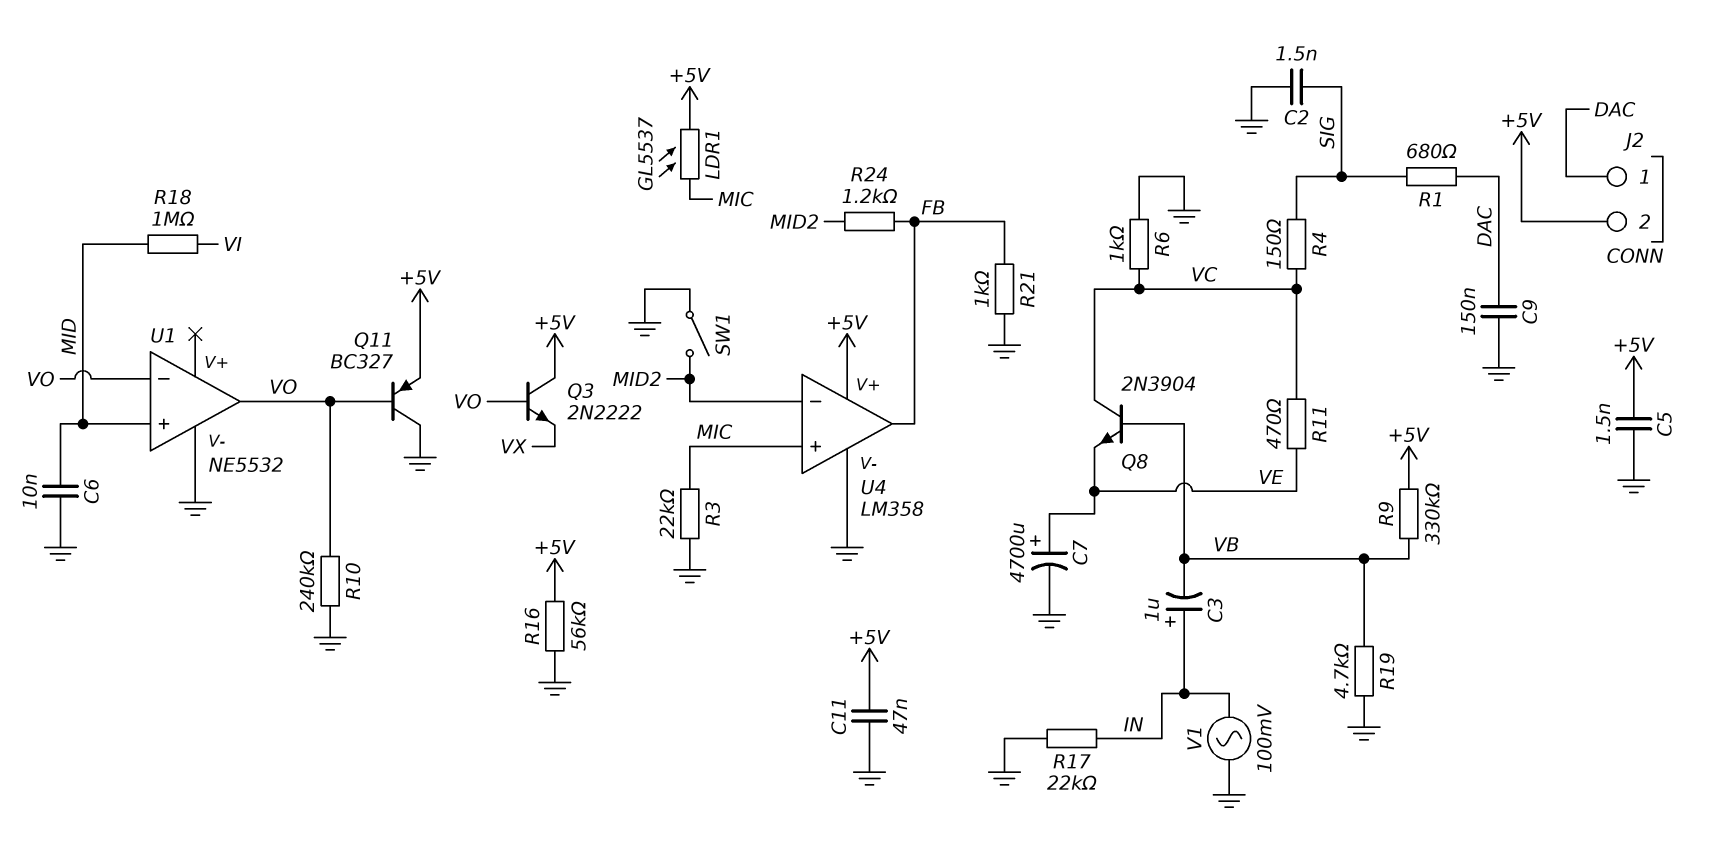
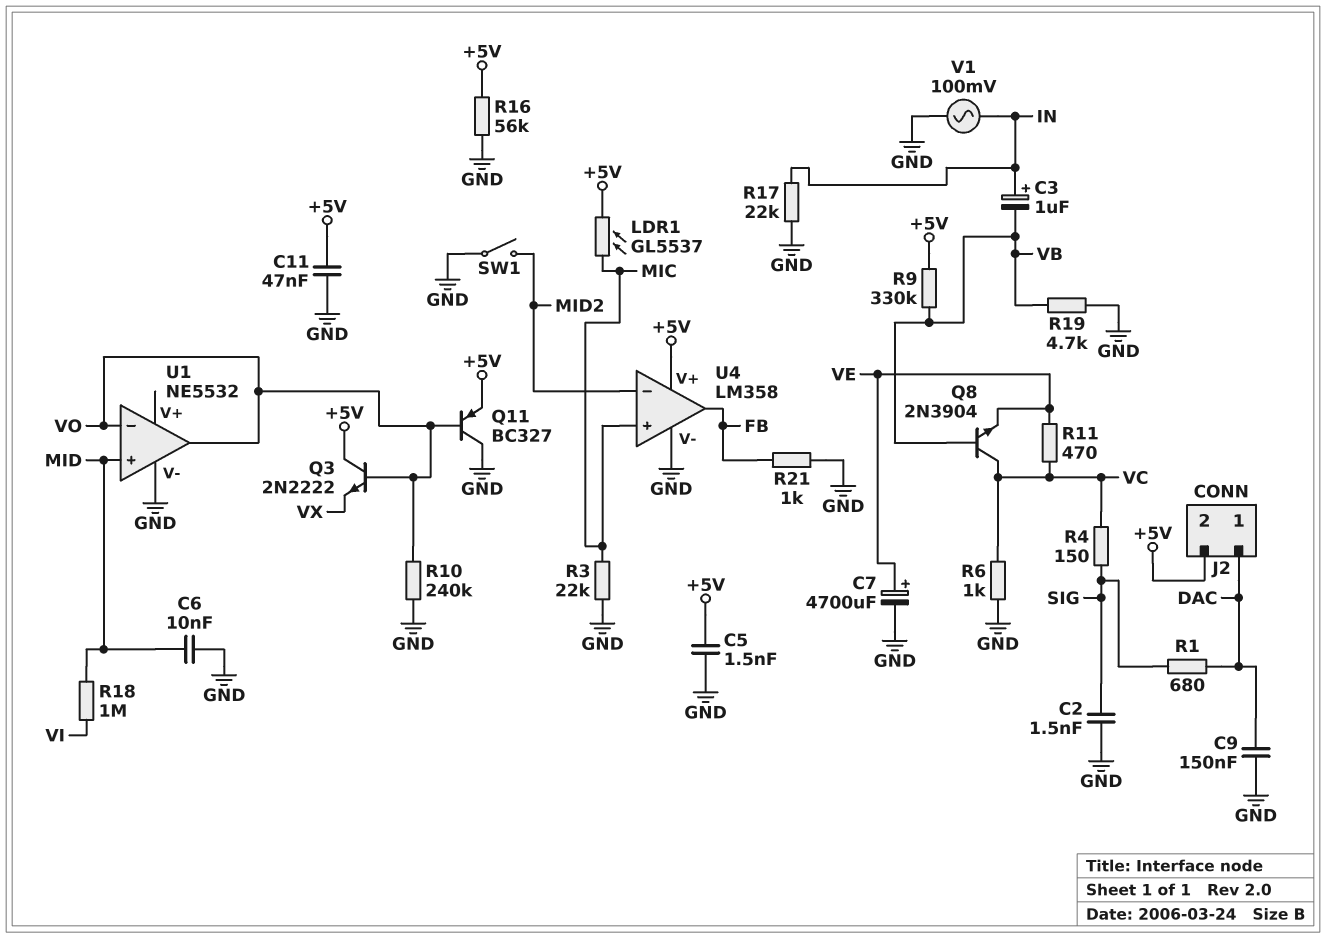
R24: 1.2k (FB, MID2) -> none

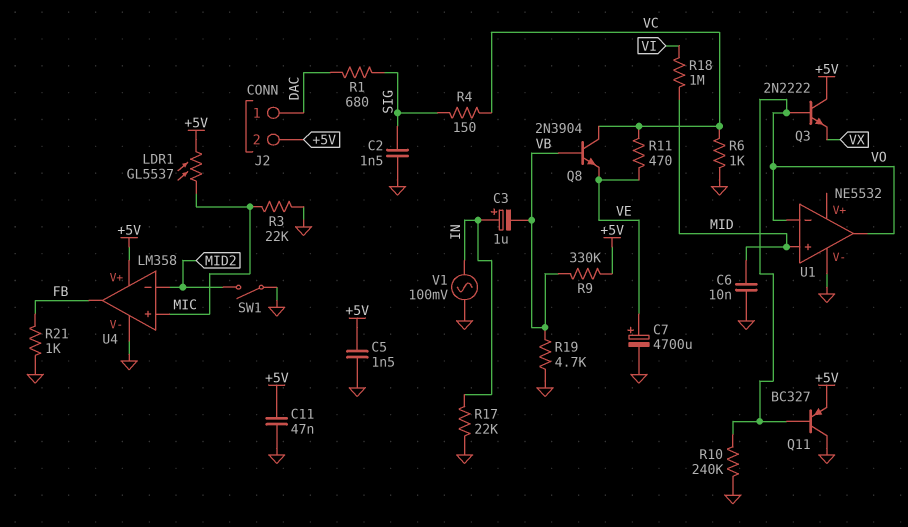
C9: 150nF (DAC, GND) -> none
R16: 56k (+5V, GND) -> none

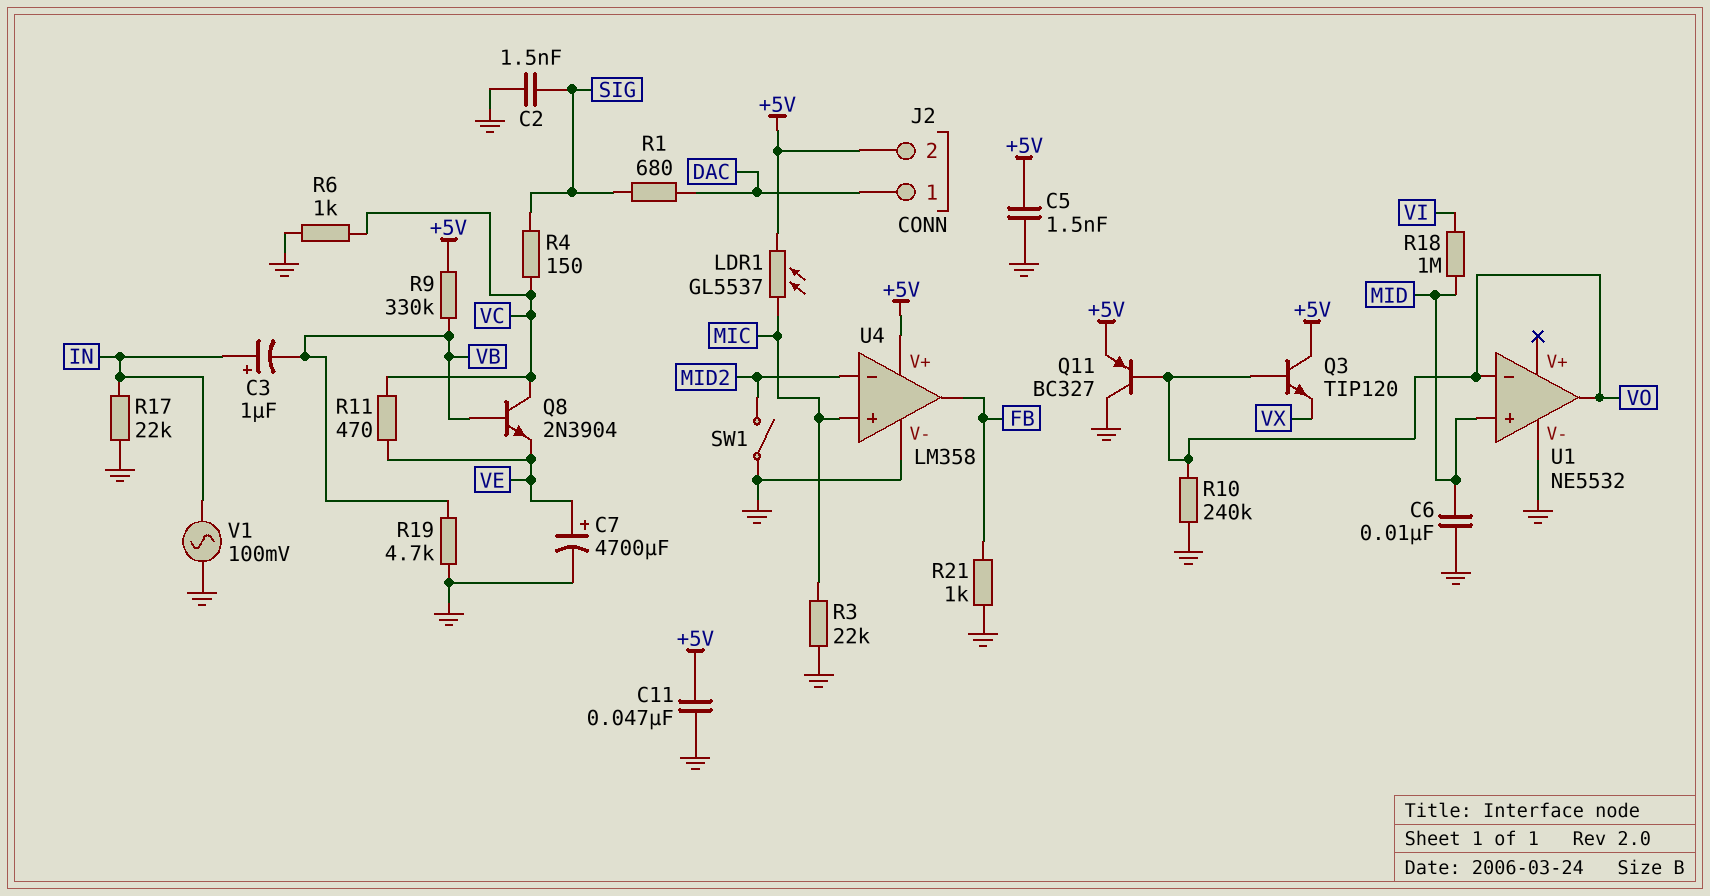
Q3: NPN 2N2222 (B VO, C +5V, E VX) -> NPN TIP120 (B VO, C +5V, E VX)

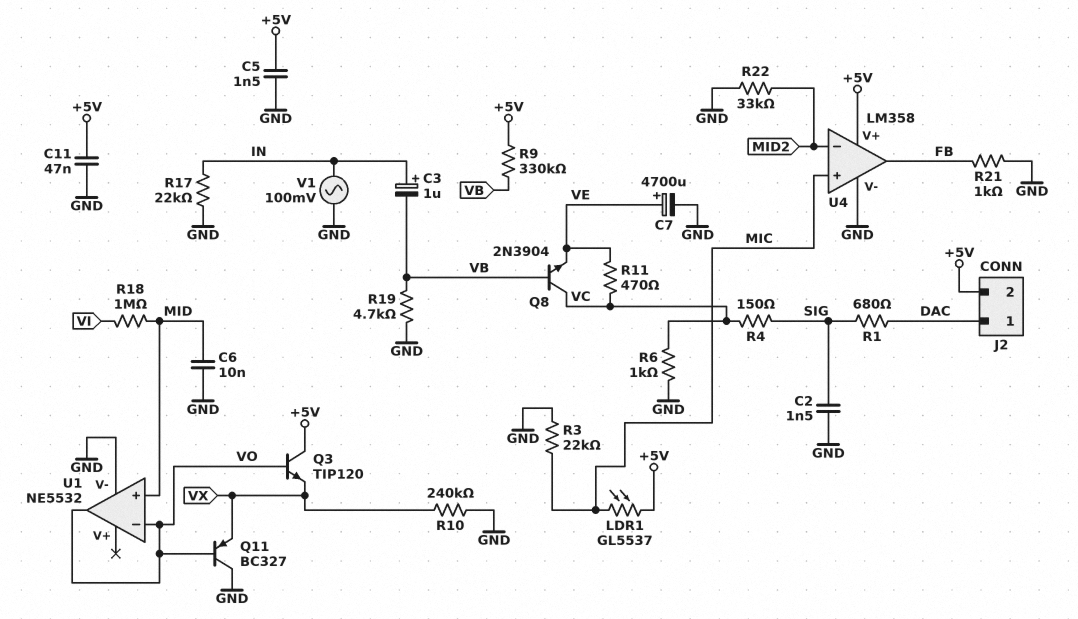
Q11: PNP BC327 (B VO, C GND, E +5V) -> PNP BC327 (B VO, C GND, E VX)
R10: 240k (GND, VO) -> 240k (GND, VX)
R22: none -> 33k (GND, MID2)
SW1: switch (GND, MID2) -> none

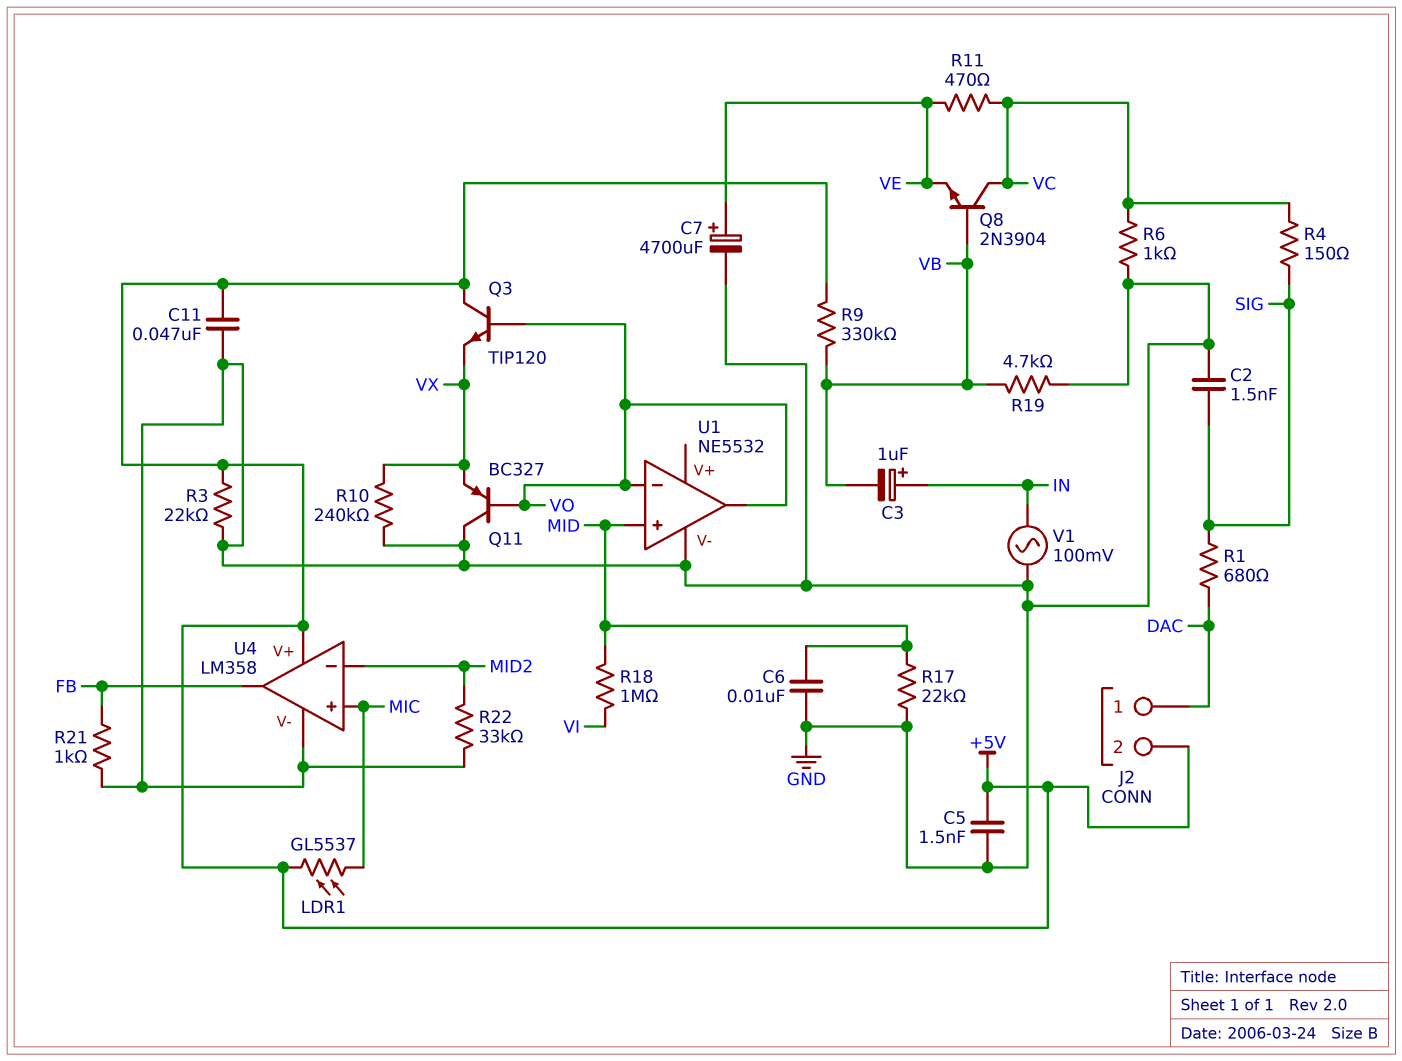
R3: 22k (GND, MIC) -> 22k (+5V, GND)
R17: 22k (GND, IN) -> 22k (GND, MID)

